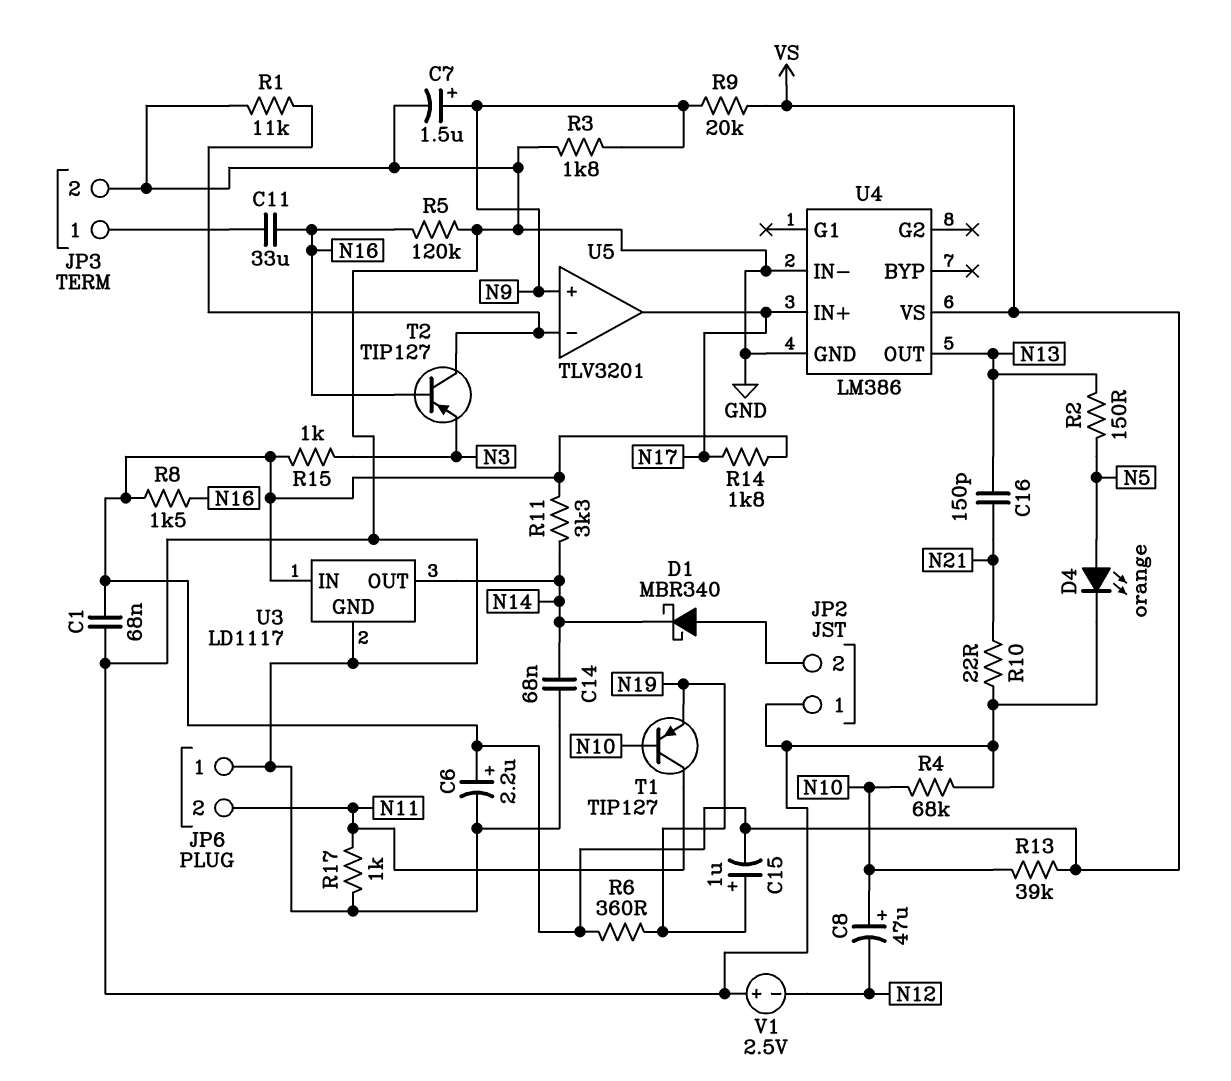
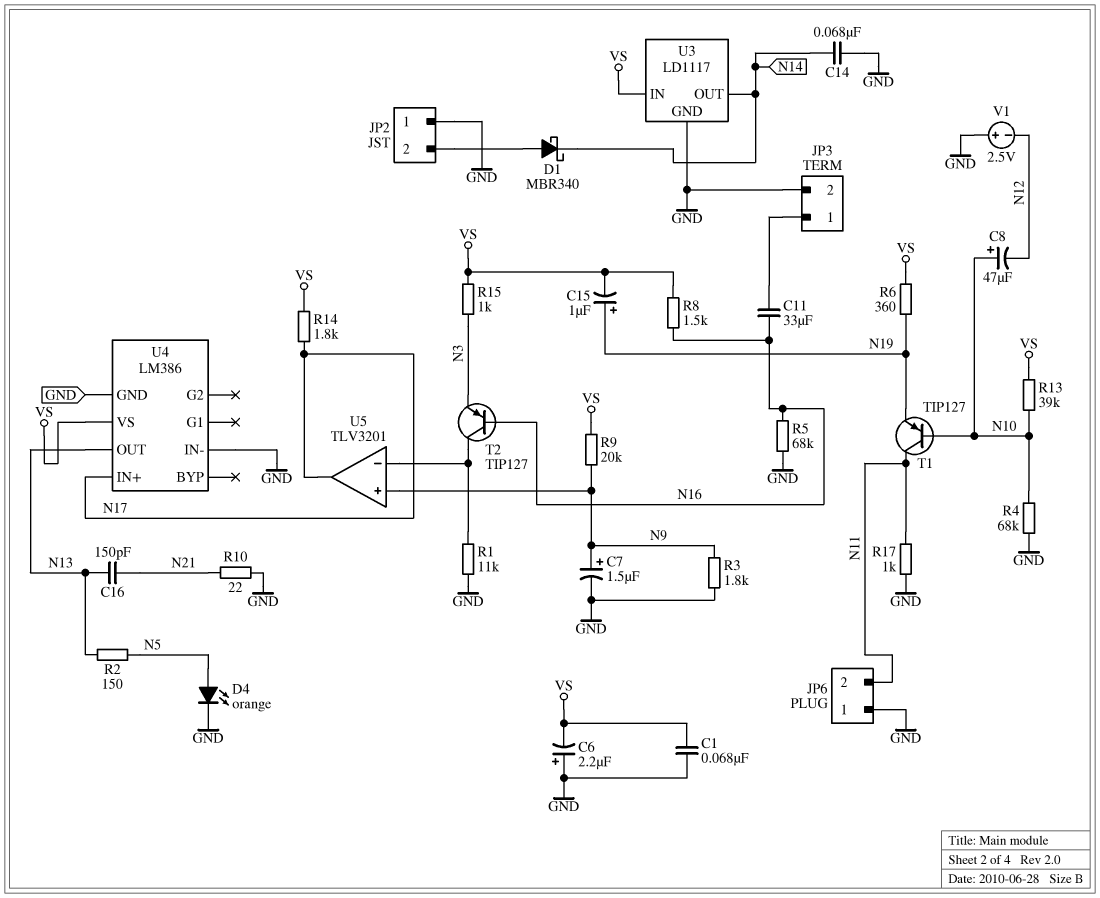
C6: 2.2uF (plus VS, minus GND) -> 2.2uF (plus GND, minus VS)
R5: 120k (GND, N16) -> 68k (GND, N16)
R11: 3.3k (N14, VS) -> none

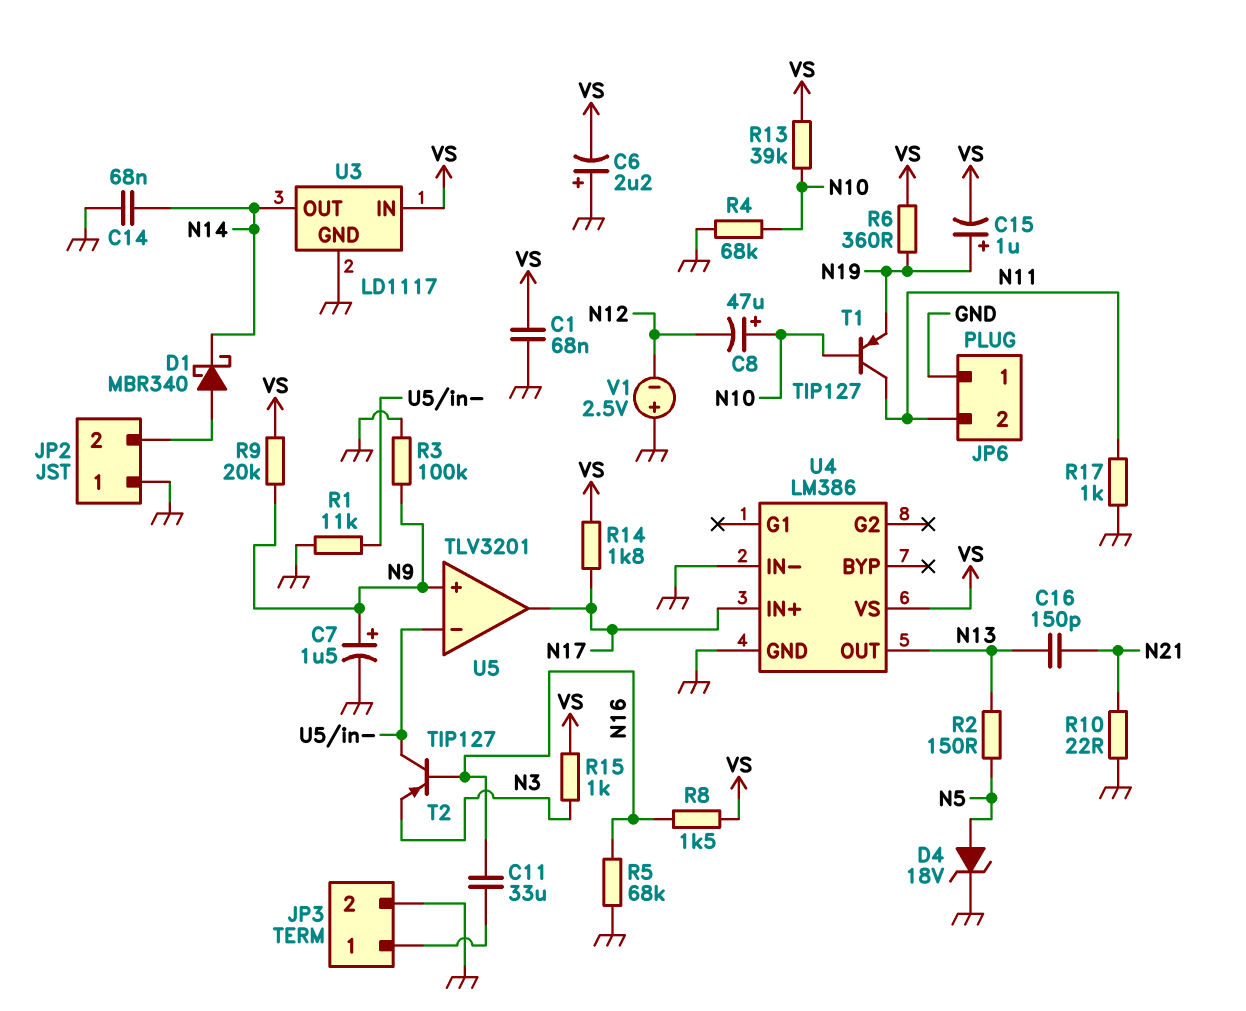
D4: LED orange (A N5, K GND) -> zener 18V (A N5, K GND)
R3: 1.8k (GND, N9) -> 100k (GND, N9)

